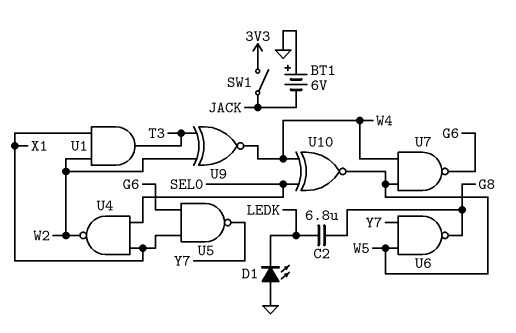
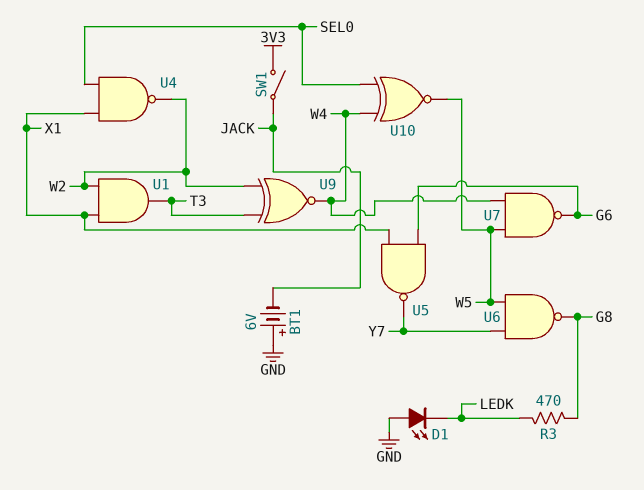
C2: 6.8uF (G8, LEDK) -> none
R3: none -> 470 (G8, LEDK)

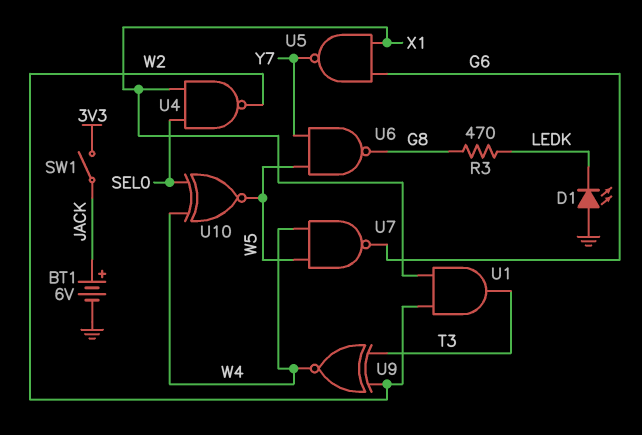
BT1: 6V (plus GND, minus JACK) -> 6V (plus JACK, minus GND)

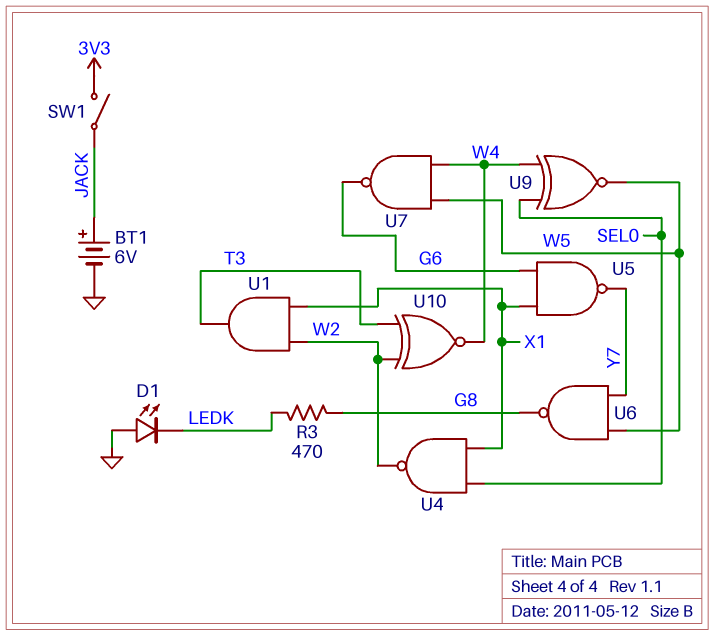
U9: XNOR (in T3, in W2, out W4) -> XNOR (in SEL0, in W4, out W5)
U10: XNOR (in SEL0, in W4, out W5) -> XNOR (in T3, in W2, out W4)

